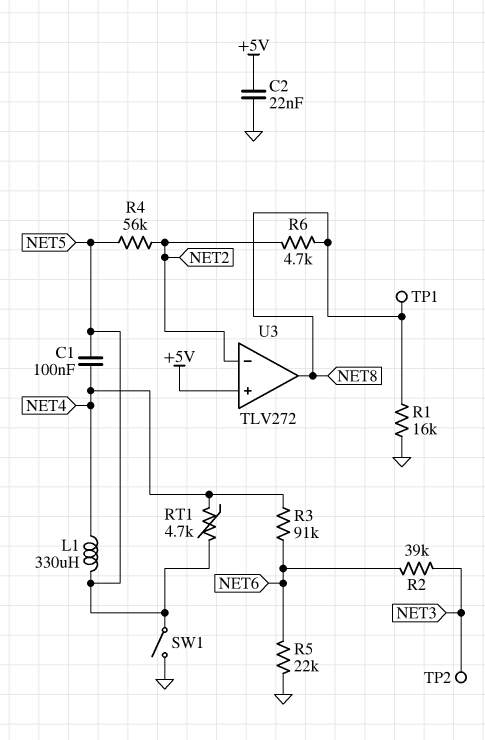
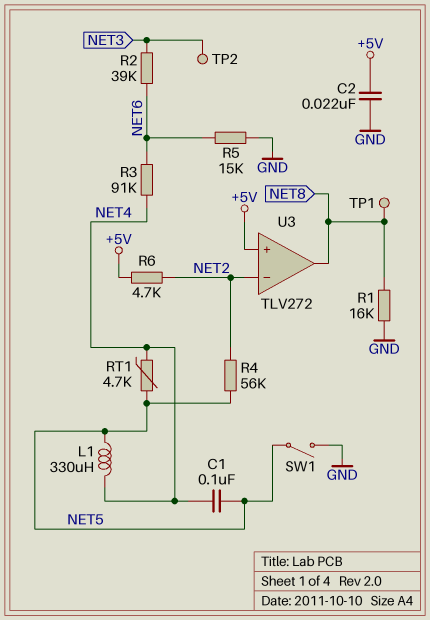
R5: 22k (GND, NET6) -> 15k (GND, NET6)
R6: 4.7k (NET2, NET8) -> 4.7k (+5V, NET2)

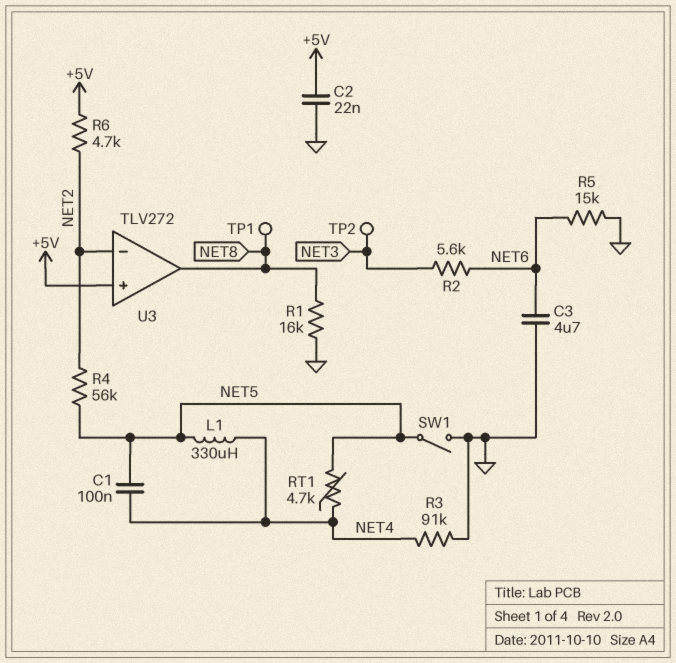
C3: none -> 4.7uF (GND, NET6)
R2: 39k (NET3, NET6) -> 5.6k (NET3, NET6)
R3: 91k (NET4, NET6) -> 91k (GND, NET4)

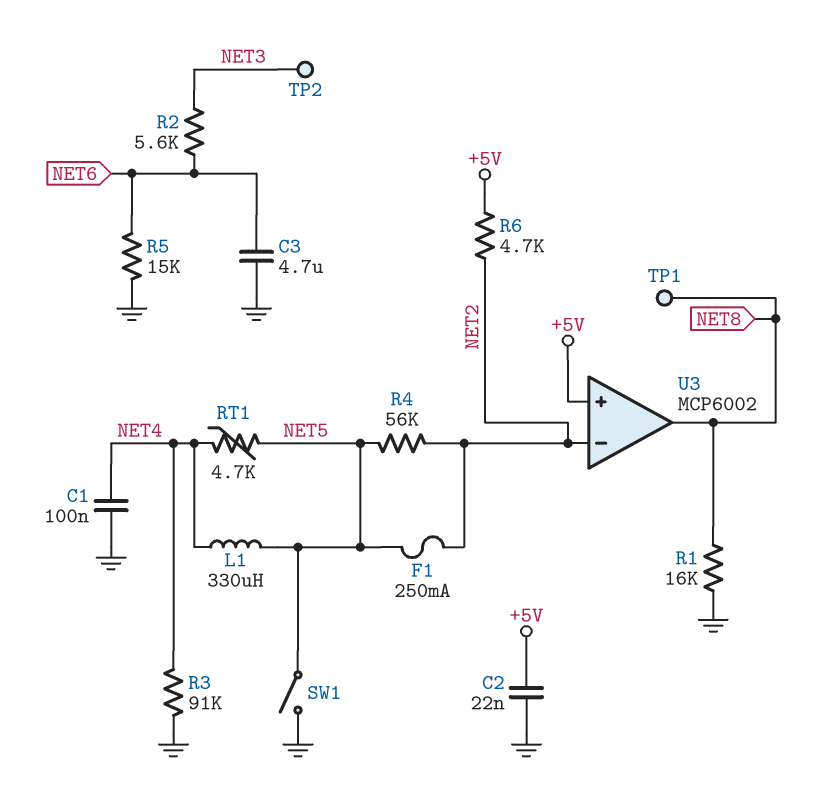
C1: 100nF (NET4, NET5) -> 100nF (GND, NET4)
F1: none -> 250mA (NET2, NET5)
U3: TLV272 -> MCP6002

